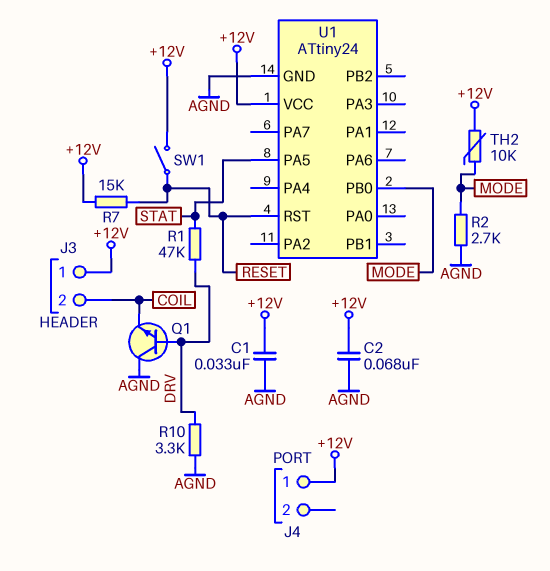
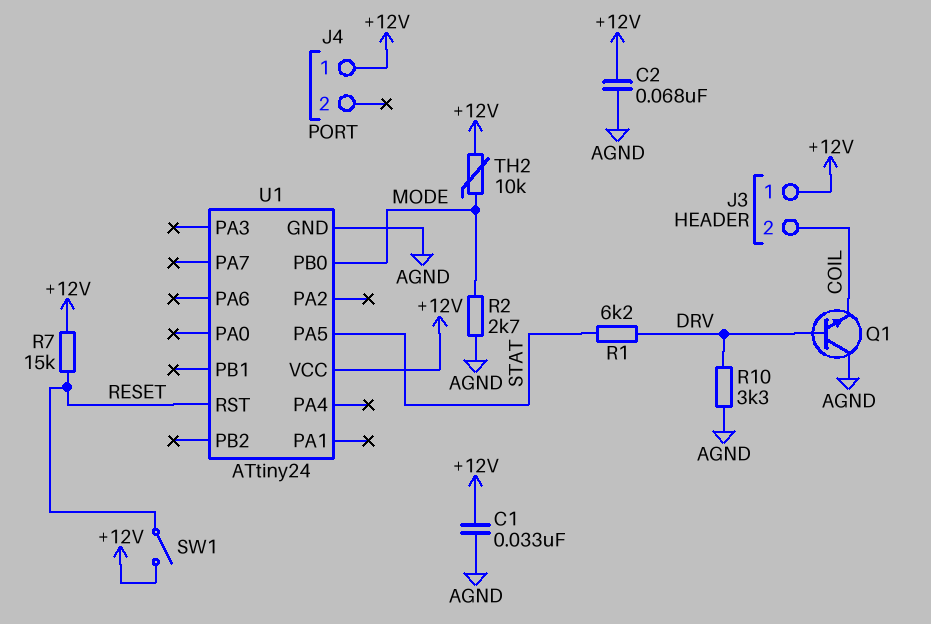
R1: 47k (DRV, STAT) -> 6.2k (DRV, STAT)

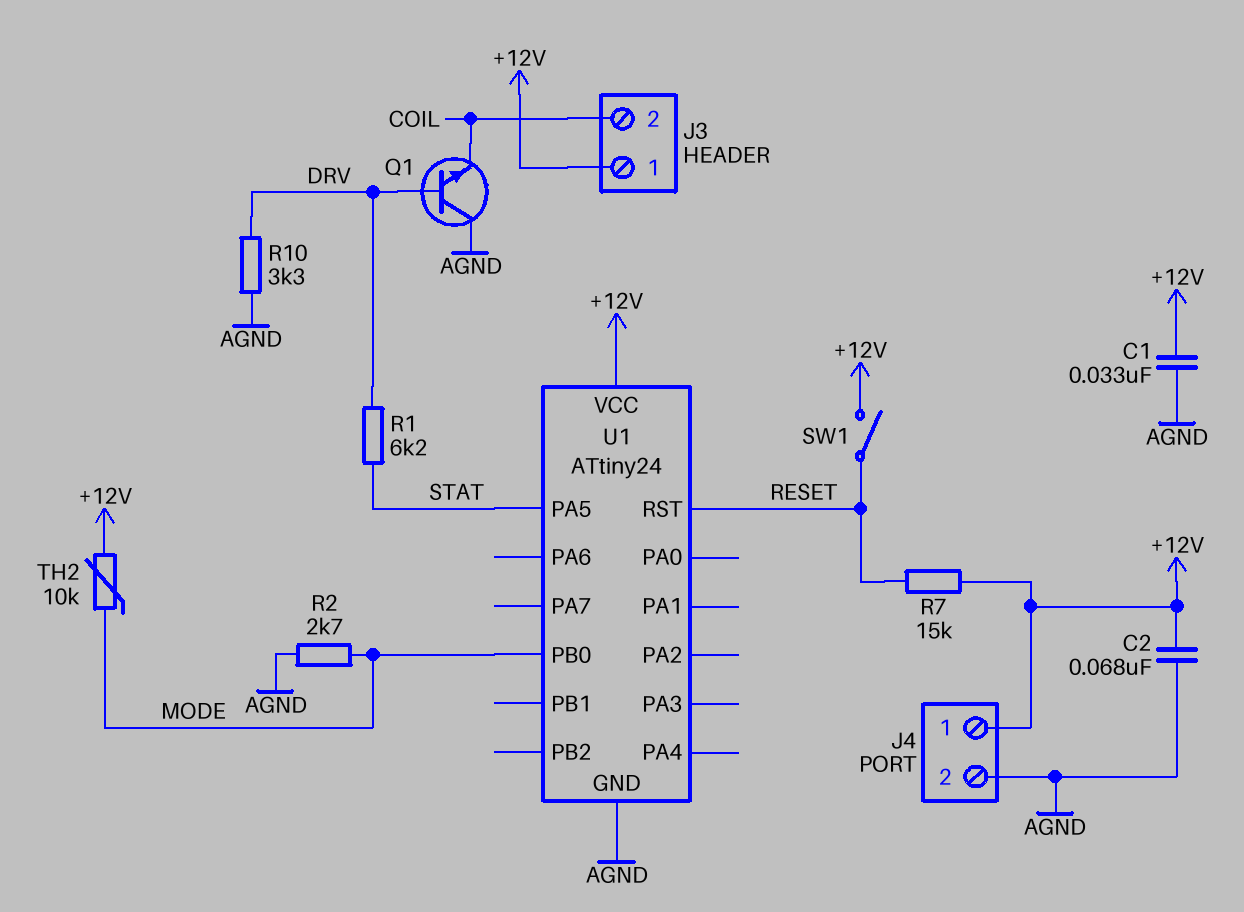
J4 pin 2: none -> AGND

